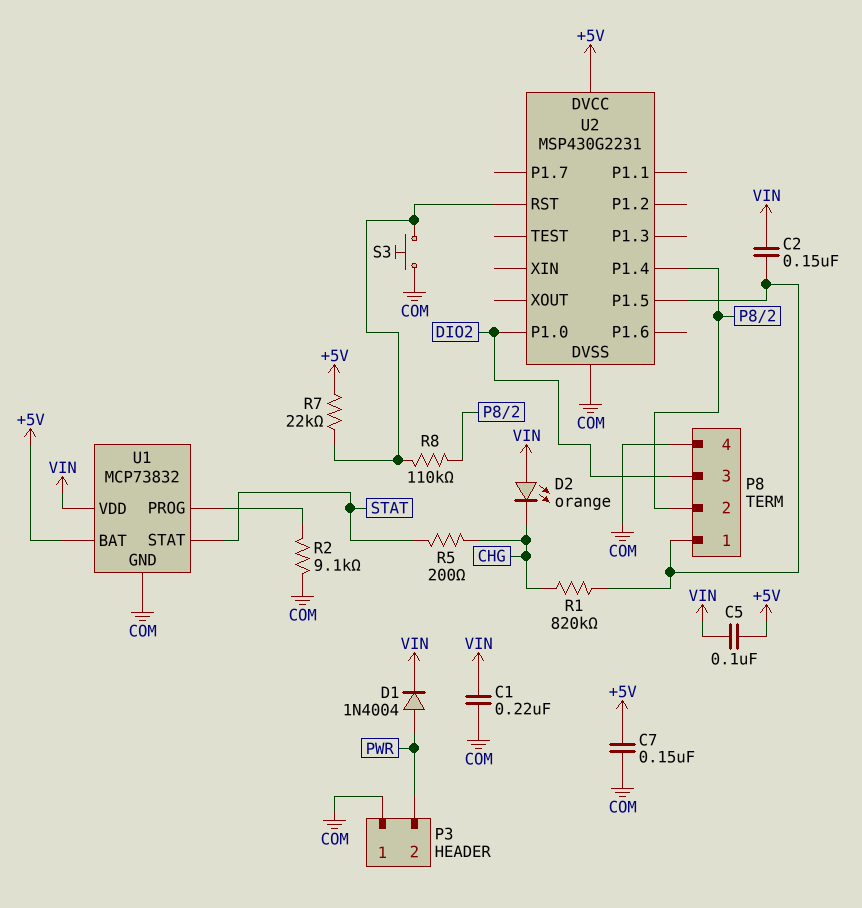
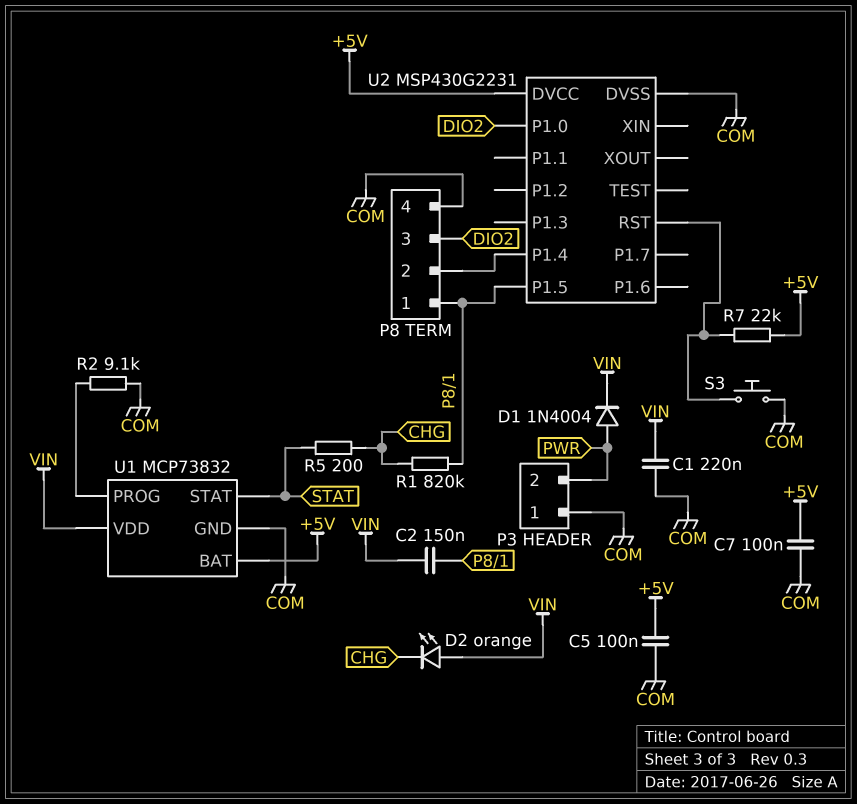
C5: 100nF (+5V, VIN) -> 100nF (+5V, COM)
C7: 150nF (+5V, COM) -> 100nF (+5V, COM)
R8: 110k (P8/2, U2/RST) -> none

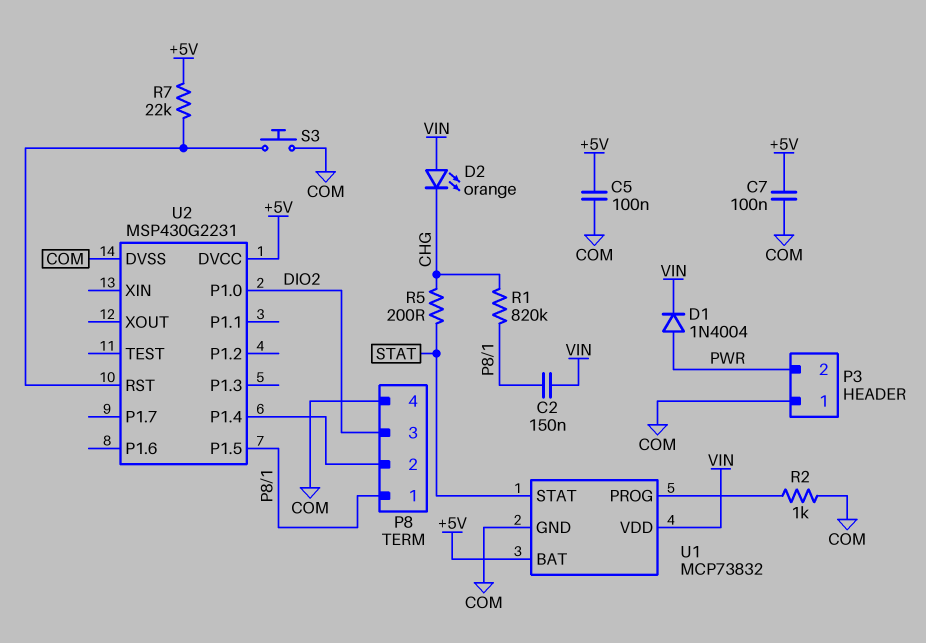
C1: 220nF (COM, VIN) -> none
R2: 9.1k (COM, U1/PROG) -> 1k (COM, U1/PROG)

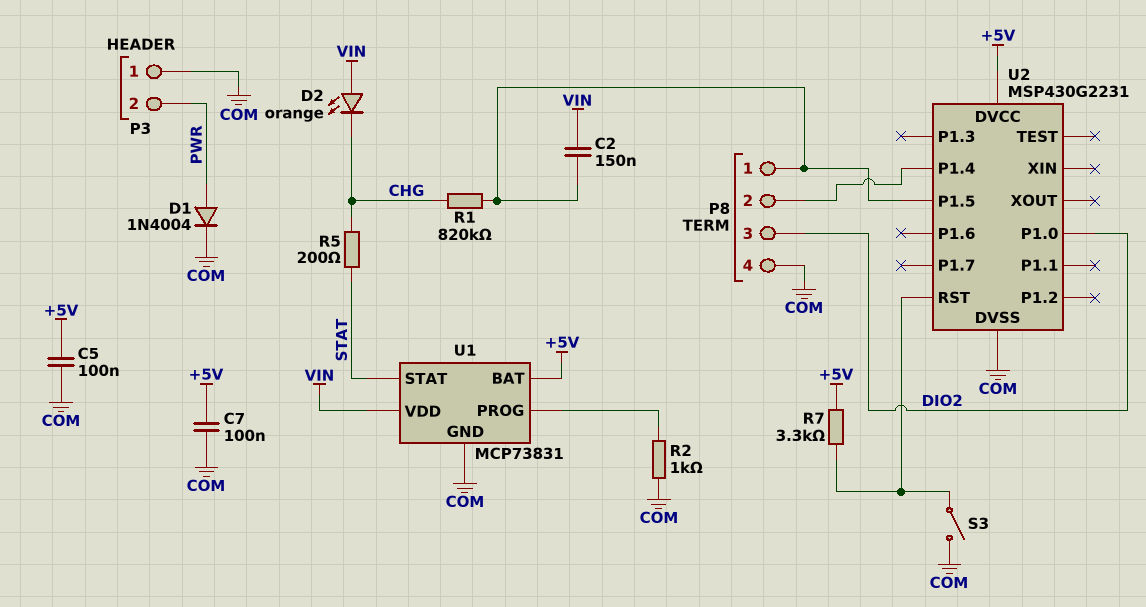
D1: diode 1N4004 (A PWR, K VIN) -> diode 1N4004 (A PWR, K COM)
R7: 22k (+5V, U2/RST) -> 3.3k (+5V, U2/RST)
S3: button (COM, U2/RST) -> switch (COM, U2/RST)
U1: MCP73832 -> MCP73831

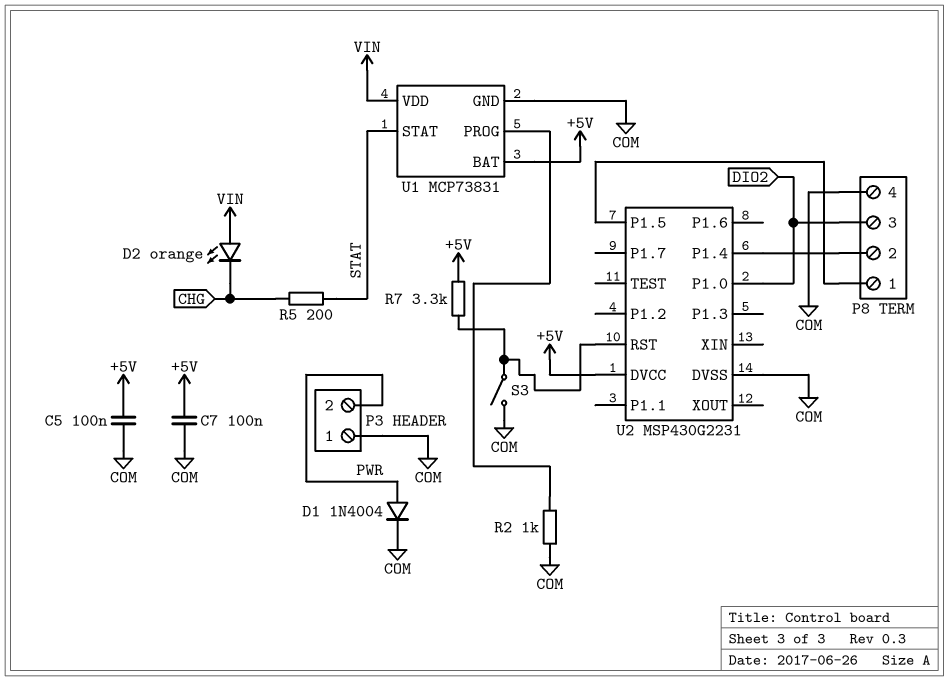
C2: 150nF (P8/1, VIN) -> none
R1: 820k (CHG, P8/1) -> none

